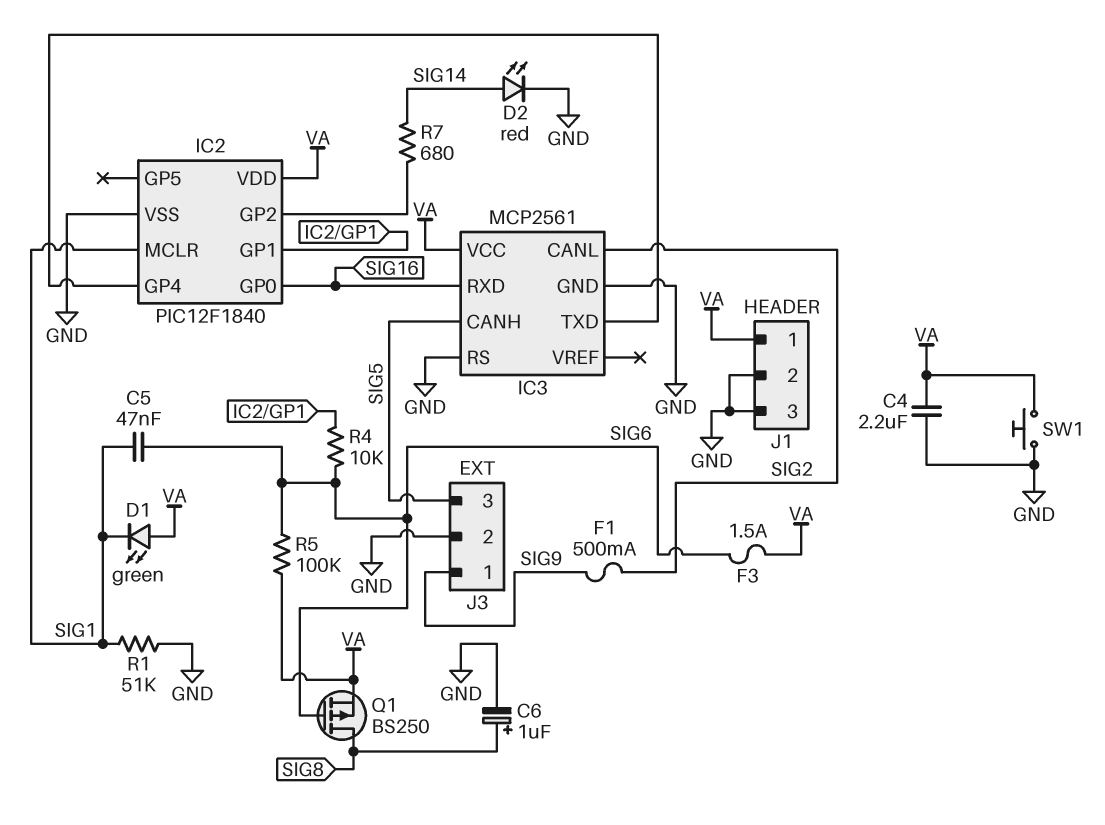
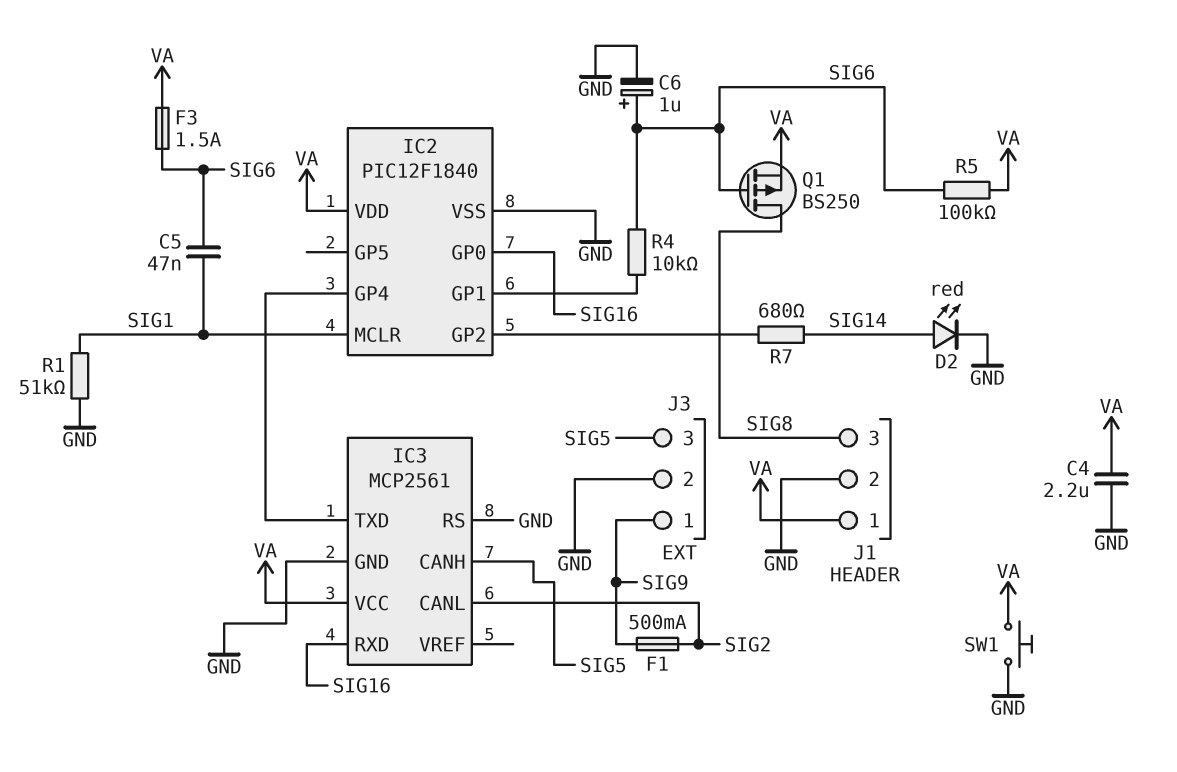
C6: 1uF (plus SIG8, minus GND) -> 1uF (plus SIG6, minus GND)
D1: LED green (A VA, K SIG1) -> none
J1 pin 3: GND -> SIG8

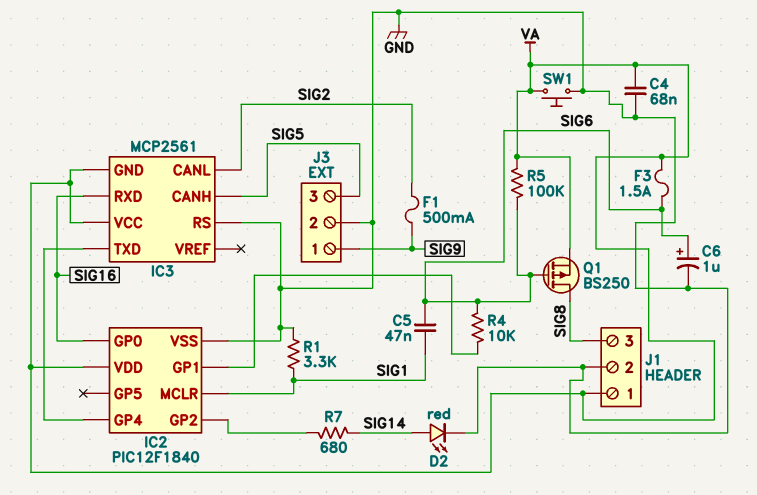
C4: 2.2uF (GND, VA) -> 68nF (GND, VA)
IC3 pin GND: GND -> VA
R1: 51k (GND, SIG1) -> 3.3k (GND, SIG1)

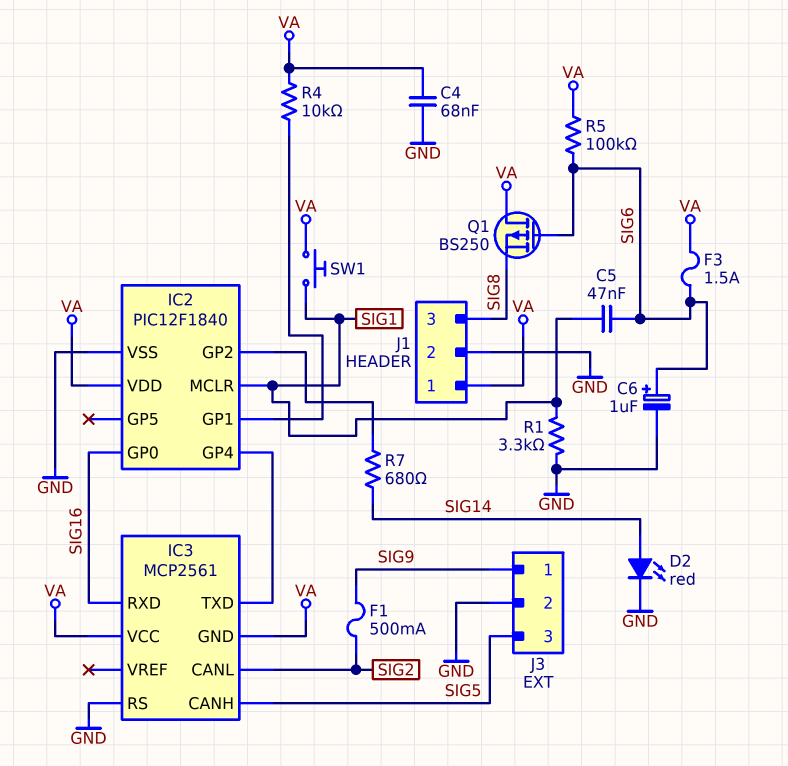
Q1: PMOS BS250 (G SIG6, D SIG8, S VA) -> PMOS BS250 (G SIG6, D VA, S SIG8)
R4: 10k (IC2/GP1, SIG6) -> 10k (IC2/GP1, VA)
SW1: button (GND, VA) -> button (SIG1, VA)

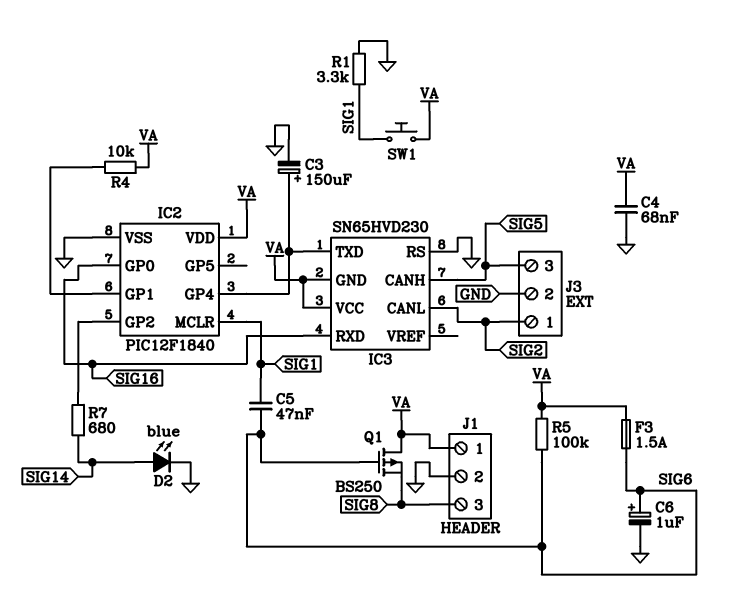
C3: none -> 150uF (plus IC2/GP4, minus GND)
D2: LED red (A SIG14, K GND) -> LED blue (A SIG14, K GND)
F1: 500mA (SIG2, SIG9) -> none
IC3: MCP2561 -> SN65HVD230
J3 pin 1: SIG9 -> SIG2

